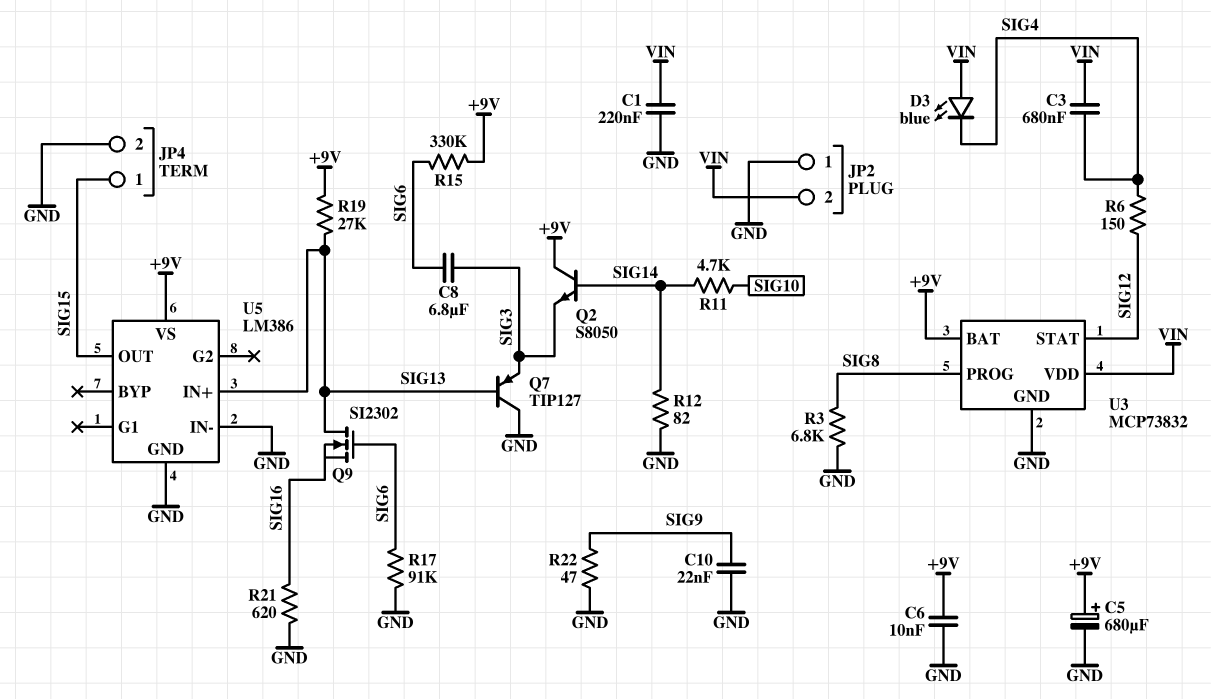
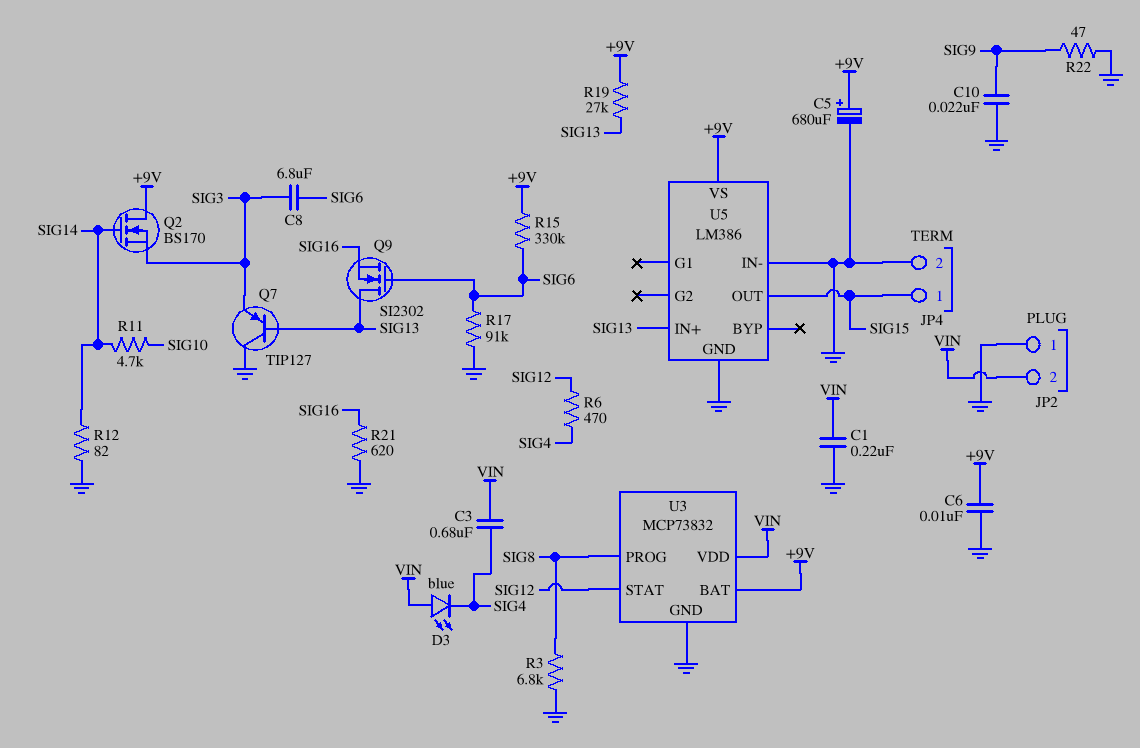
Q2: NPN S8050 (B SIG14, C +9V, E SIG3) -> NMOS BS170 (G SIG14, D +9V, S SIG3)
R6: 150 (SIG4, SIG12) -> 470 (SIG4, SIG12)

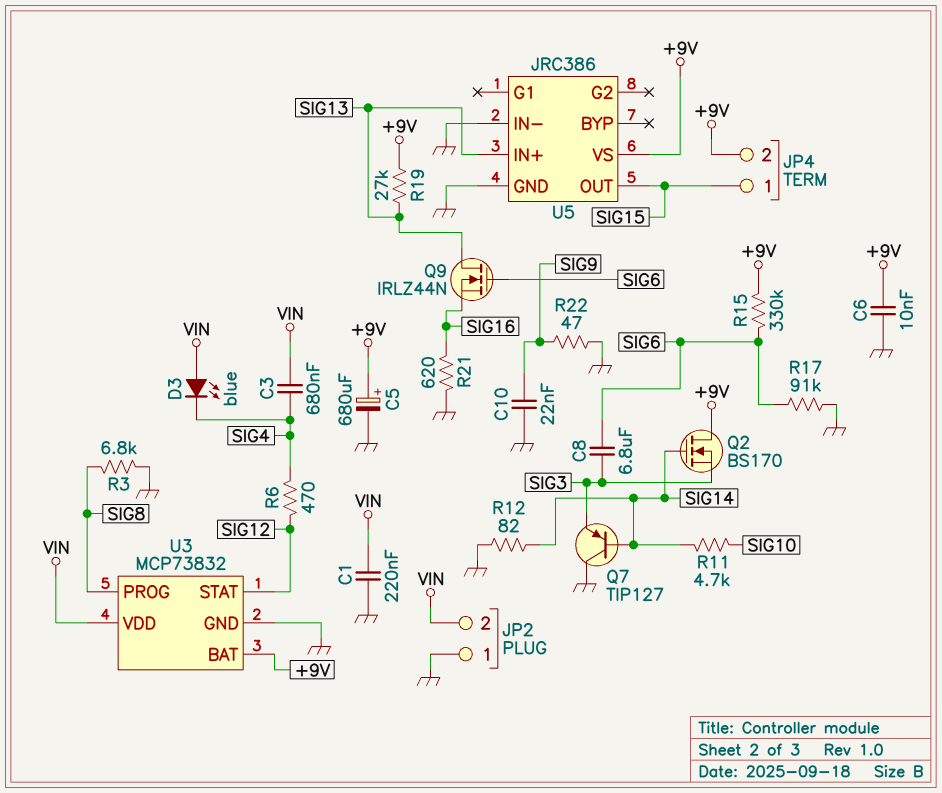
JP4 pin 2: GND -> +9V
Q7: PNP TIP127 (B SIG13, C GND, E SIG3) -> PNP TIP127 (B SIG14, C GND, E SIG3)
Q9: NMOS SI2302 (G SIG6, D SIG13, S SIG16) -> NMOS IRLZ44N (G SIG6, D SIG13, S SIG16)
U5: LM386 -> JRC386

